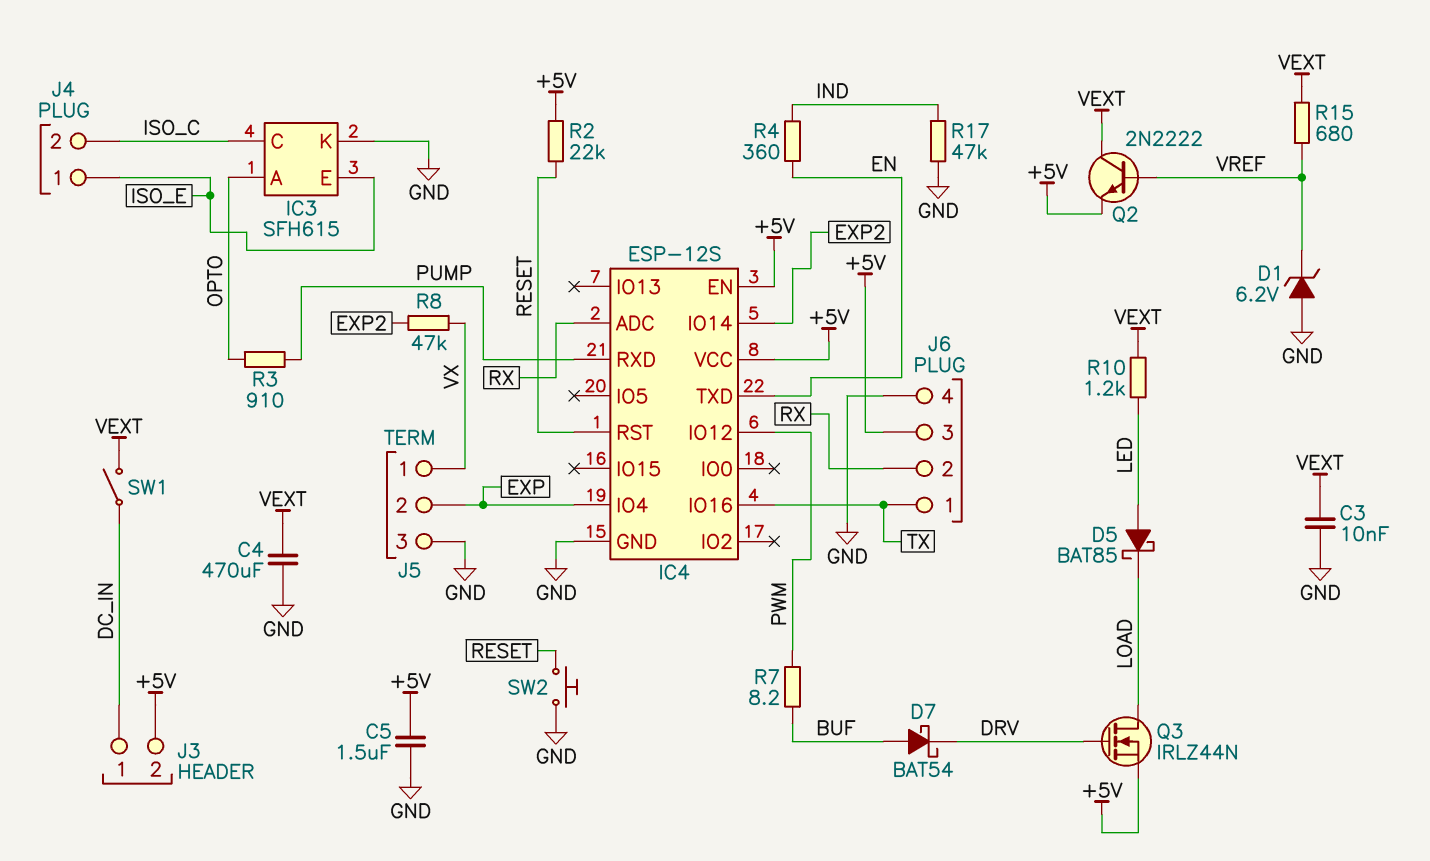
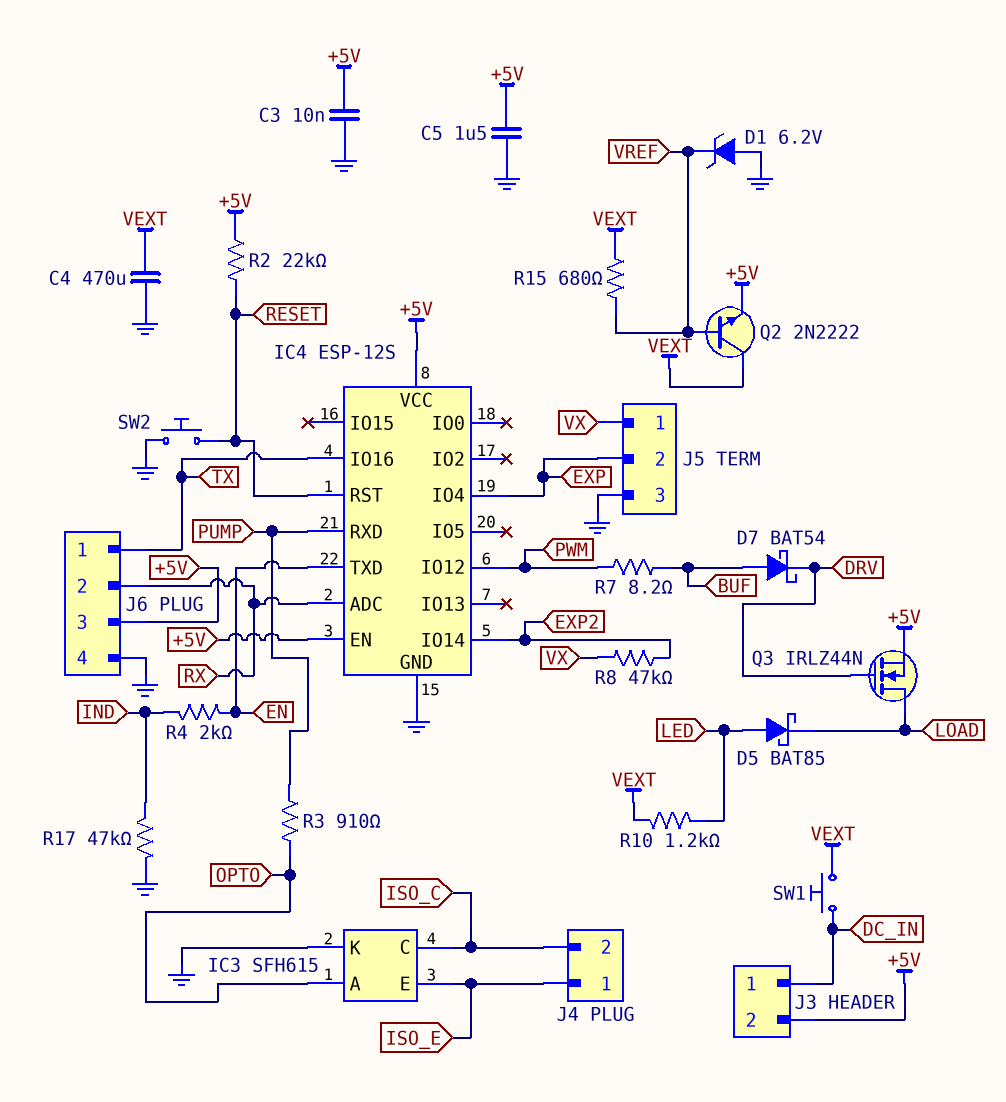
C3: 10nF (GND, VEXT) -> 10nF (+5V, GND)
R4: 360 (EN, IND) -> 2k (EN, IND)
SW1: switch (DC_IN, VEXT) -> button (DC_IN, VEXT)

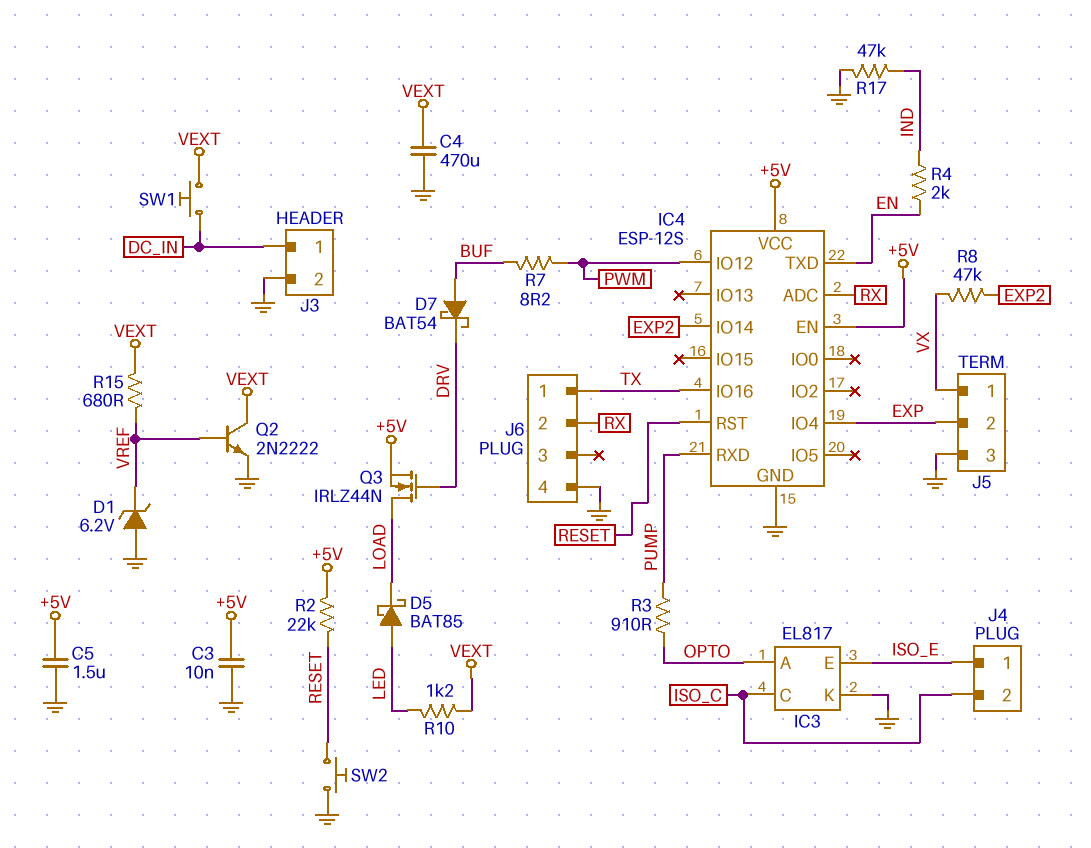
IC3: SFH615 -> EL817
J3 pin 2: +5V -> GND
J6 pin 3: +5V -> none
Q2: NPN 2N2222 (B VREF, C VEXT, E +5V) -> NPN 2N2222 (B VREF, C VEXT, E GND)

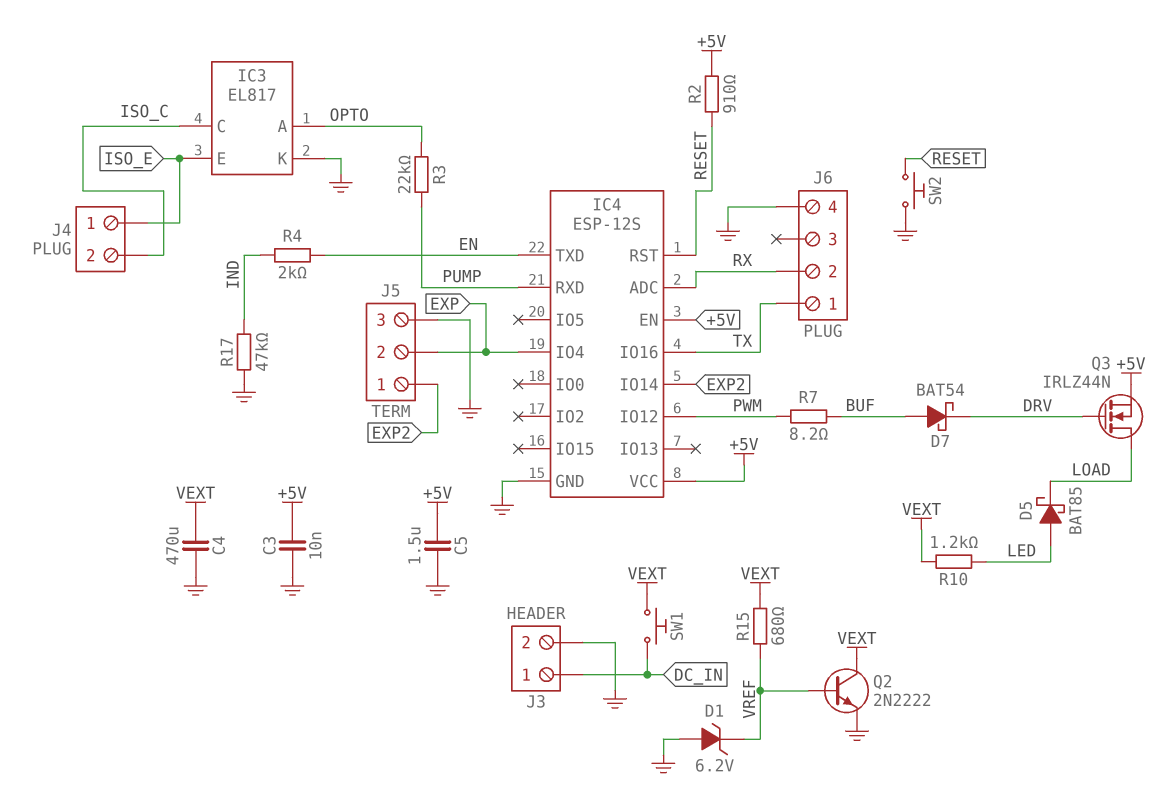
J5 pin 1: VX -> EXP2
R2: 22k (+5V, RESET) -> 910 (+5V, RESET)
R3: 910 (OPTO, PUMP) -> 22k (OPTO, PUMP)
R8: 47k (EXP2, VX) -> none

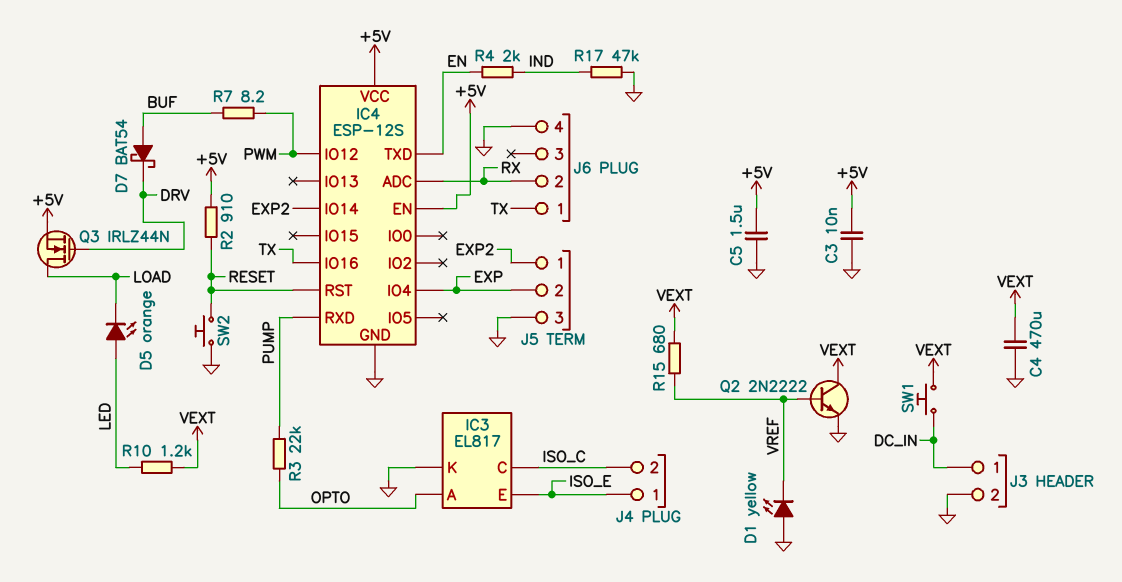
D1: zener 6.2V (A GND, K VREF) -> LED yellow (A GND, K VREF)
D5: schottky BAT85 (A LED, K LOAD) -> LED orange (A LED, K LOAD)

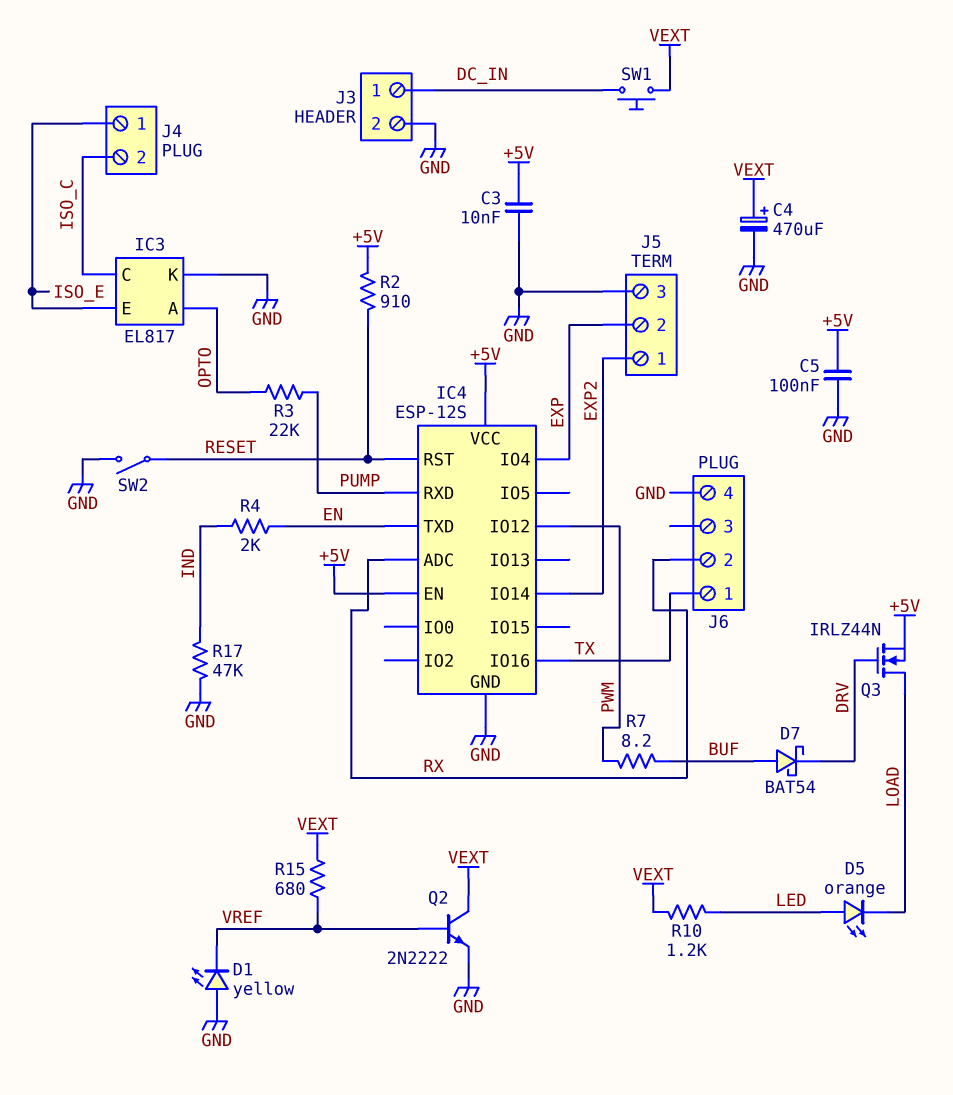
C4: 470uF (GND, VEXT) -> 470uF (plus VEXT, minus GND)
C5: 1.5uF (+5V, GND) -> 100nF (+5V, GND)
SW2: button (GND, RESET) -> switch (GND, RESET)

